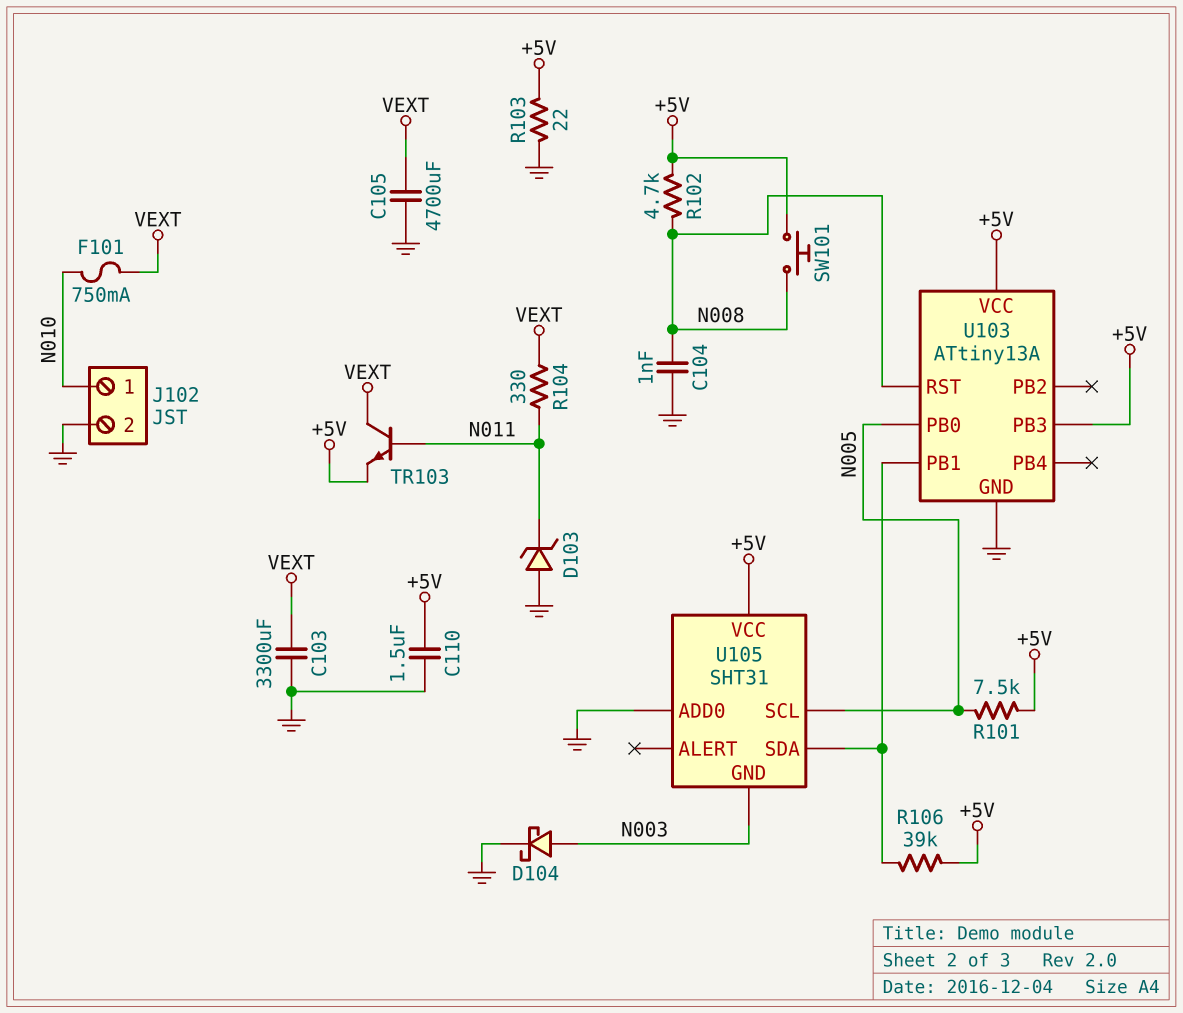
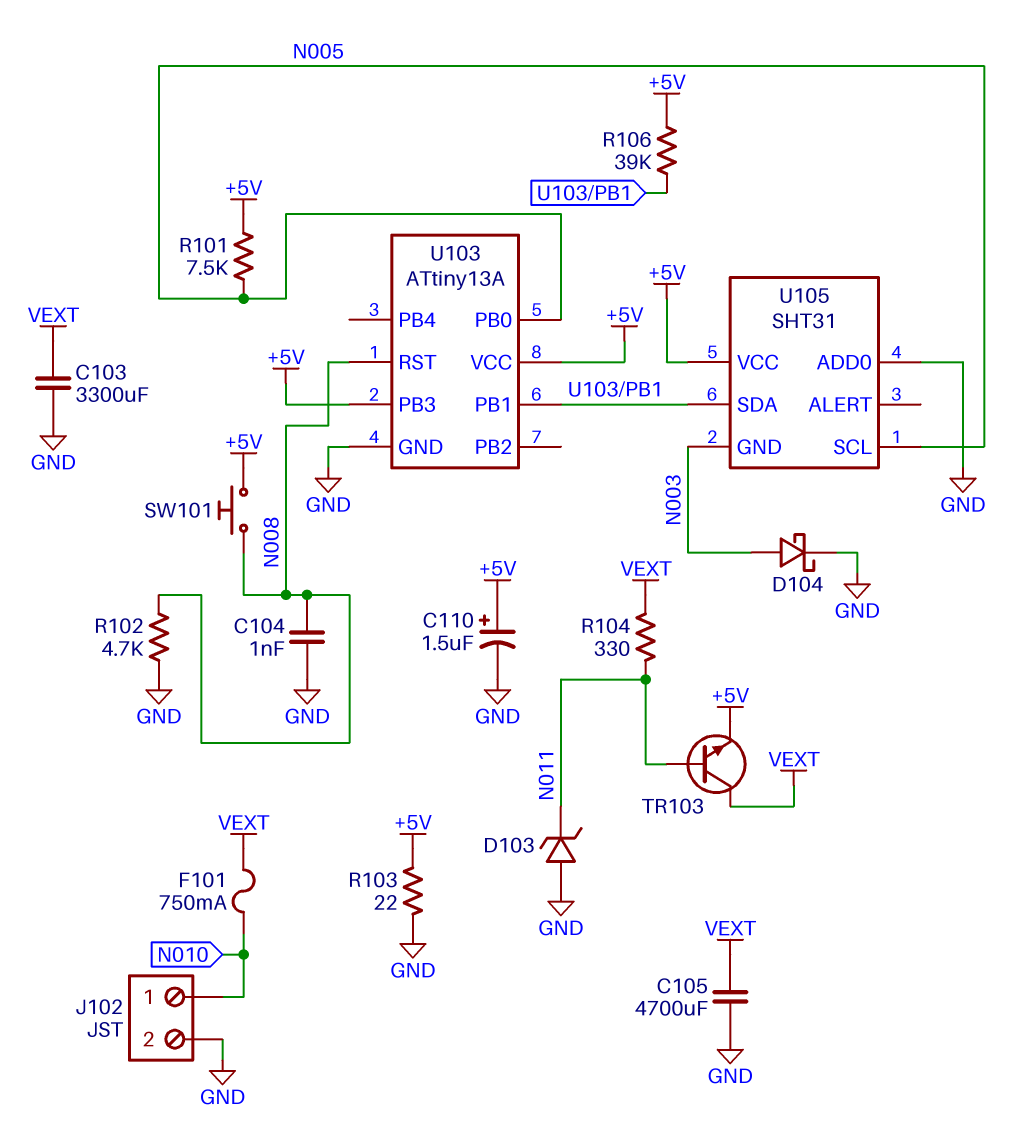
C110: 1.5uF (+5V, GND) -> 1.5uF (plus +5V, minus GND)
R102: 4.7k (+5V, N008) -> 4.7k (GND, N008)

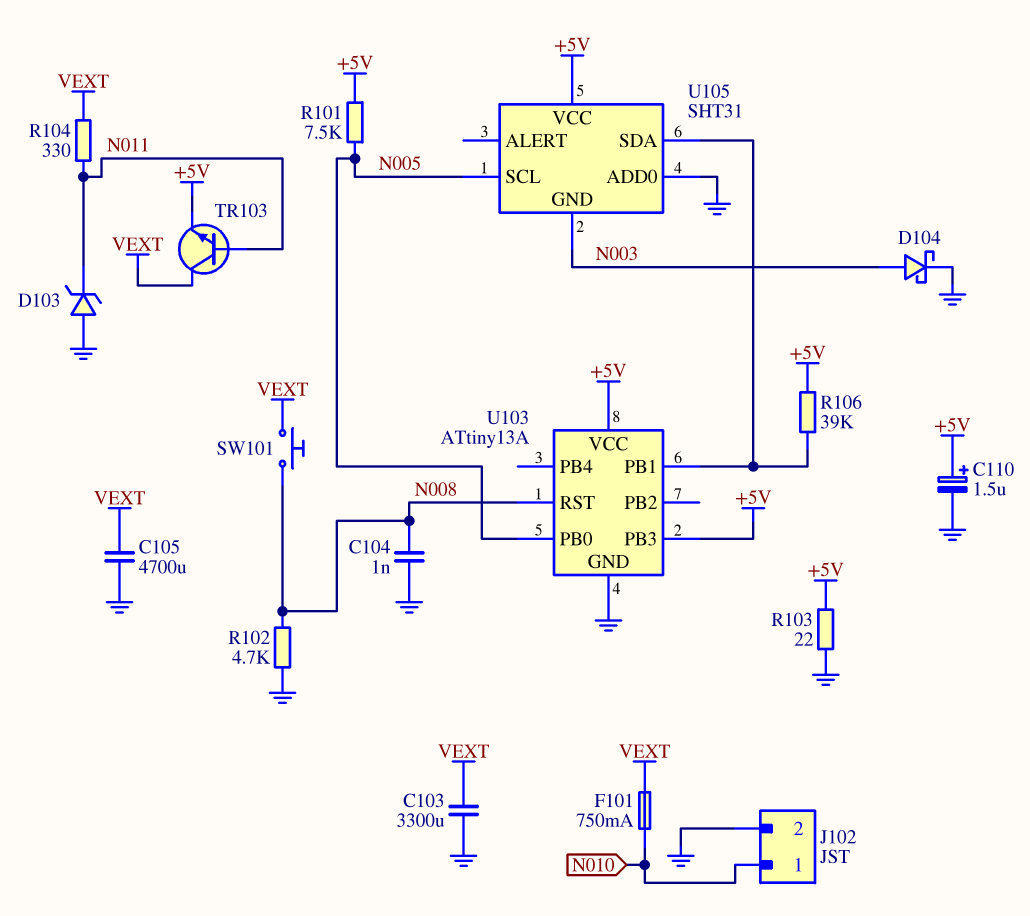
SW101: button (+5V, N008) -> button (N008, VEXT)

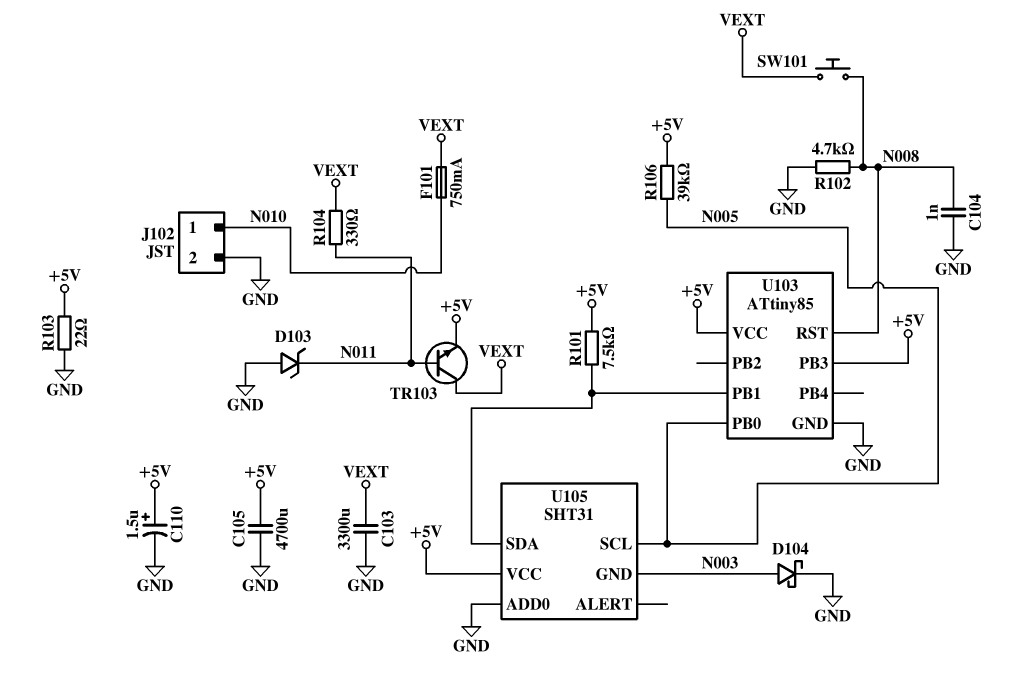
C105: 4700uF (GND, VEXT) -> 4700uF (+5V, GND)
R101: 7.5k (+5V, N005) -> 7.5k (+5V, U103/PB1)
R106: 39k (+5V, U103/PB1) -> 39k (+5V, N005)
U103: ATtiny13A -> ATtiny85

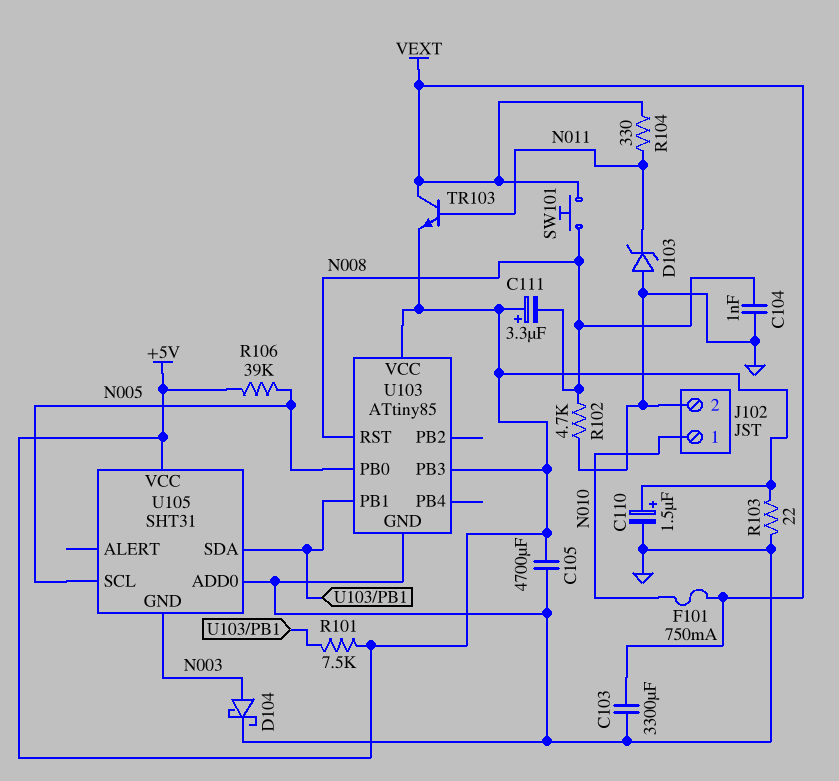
C111: none -> 3.3uF (plus +5V, minus N008)

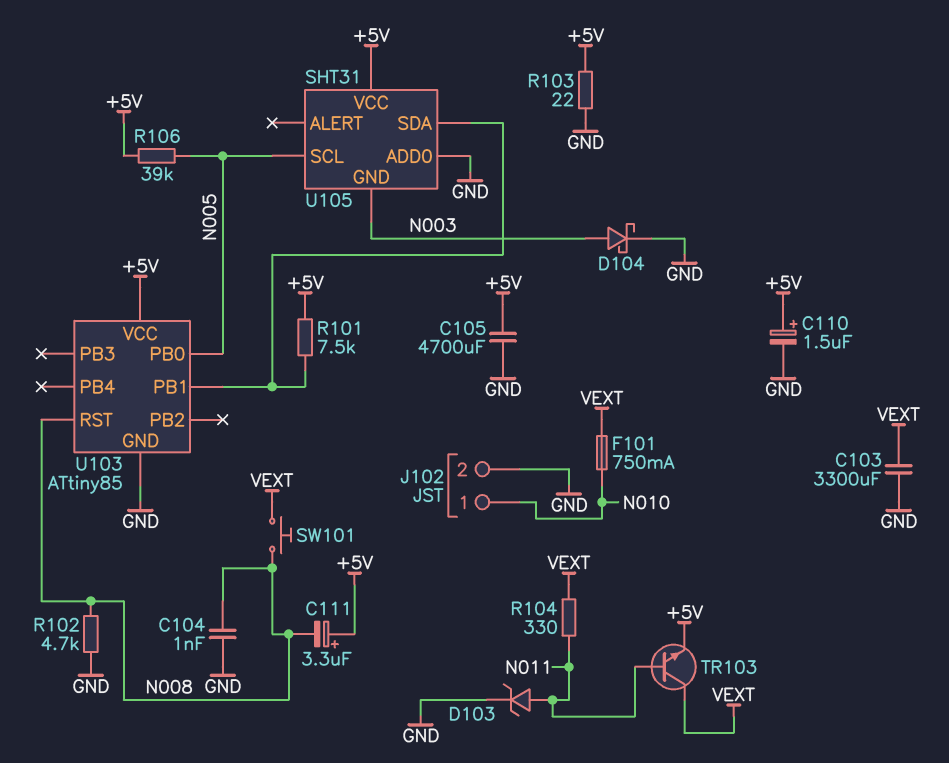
D103: zener (A GND, K N011) -> zener (A N011, K GND)
U103 pin PB3: +5V -> none

